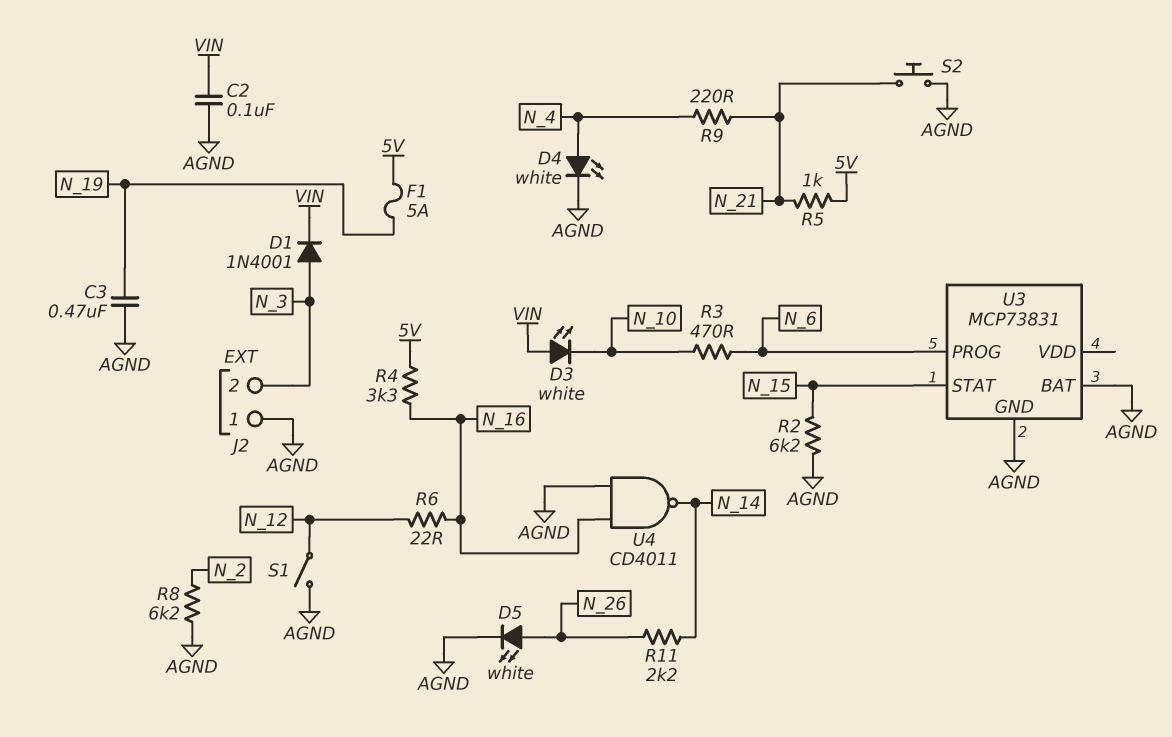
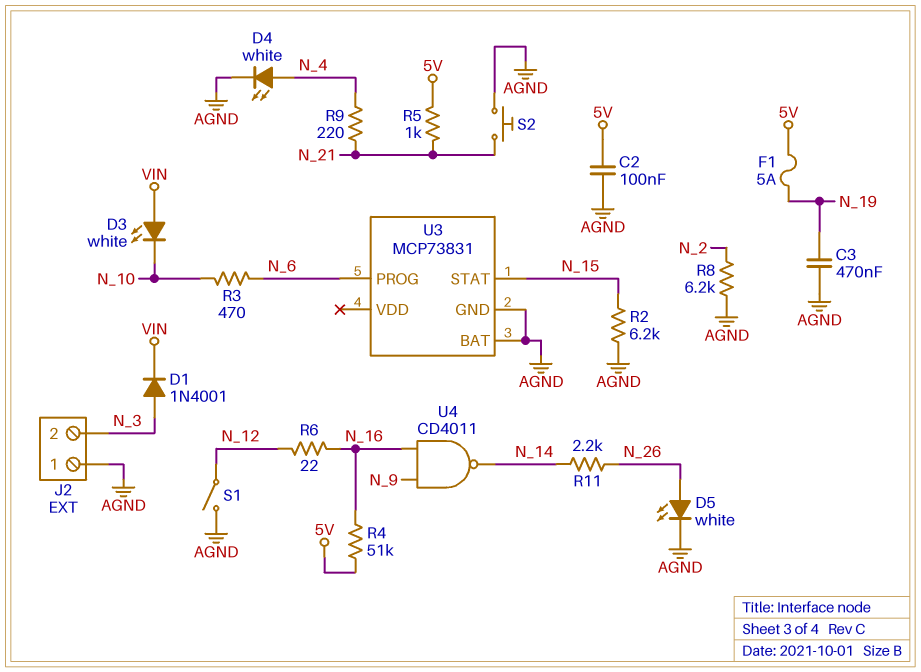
C2: 100nF (AGND, VIN) -> 100nF (5V, AGND)
R4: 3.3k (5V, N_16) -> 51k (5V, N_16)
U4: NAND CD4011 (in AGND, in N_16, out N_14) -> NAND CD4011 (in N_9, in N_16, out N_14)

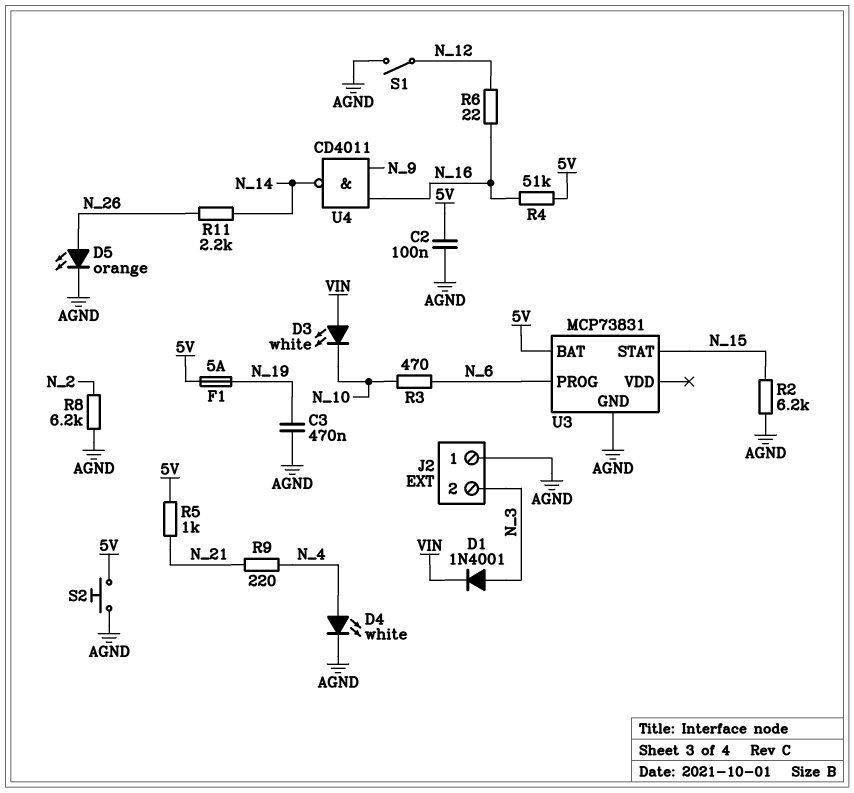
D5: LED white (A N_26, K AGND) -> LED orange (A N_26, K AGND)
S2: button (AGND, N_21) -> button (5V, AGND)
U3 pin BAT: AGND -> 5V

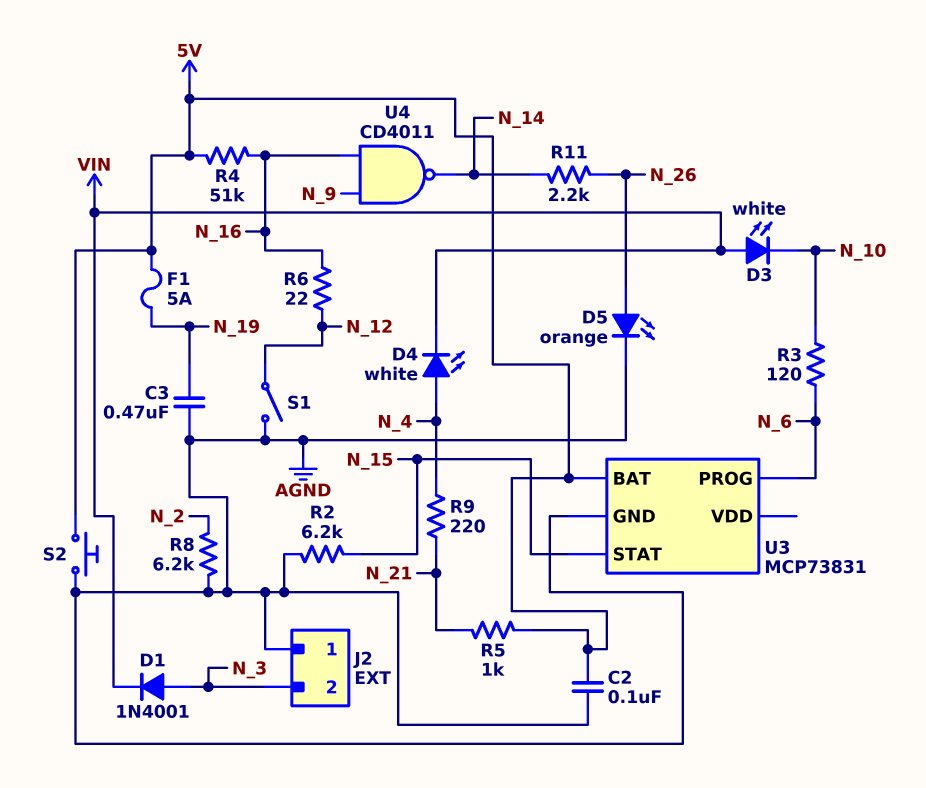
D4: LED white (A N_4, K AGND) -> LED white (A N_4, K VIN)
R3: 470 (N_6, N_10) -> 120 (N_6, N_10)

